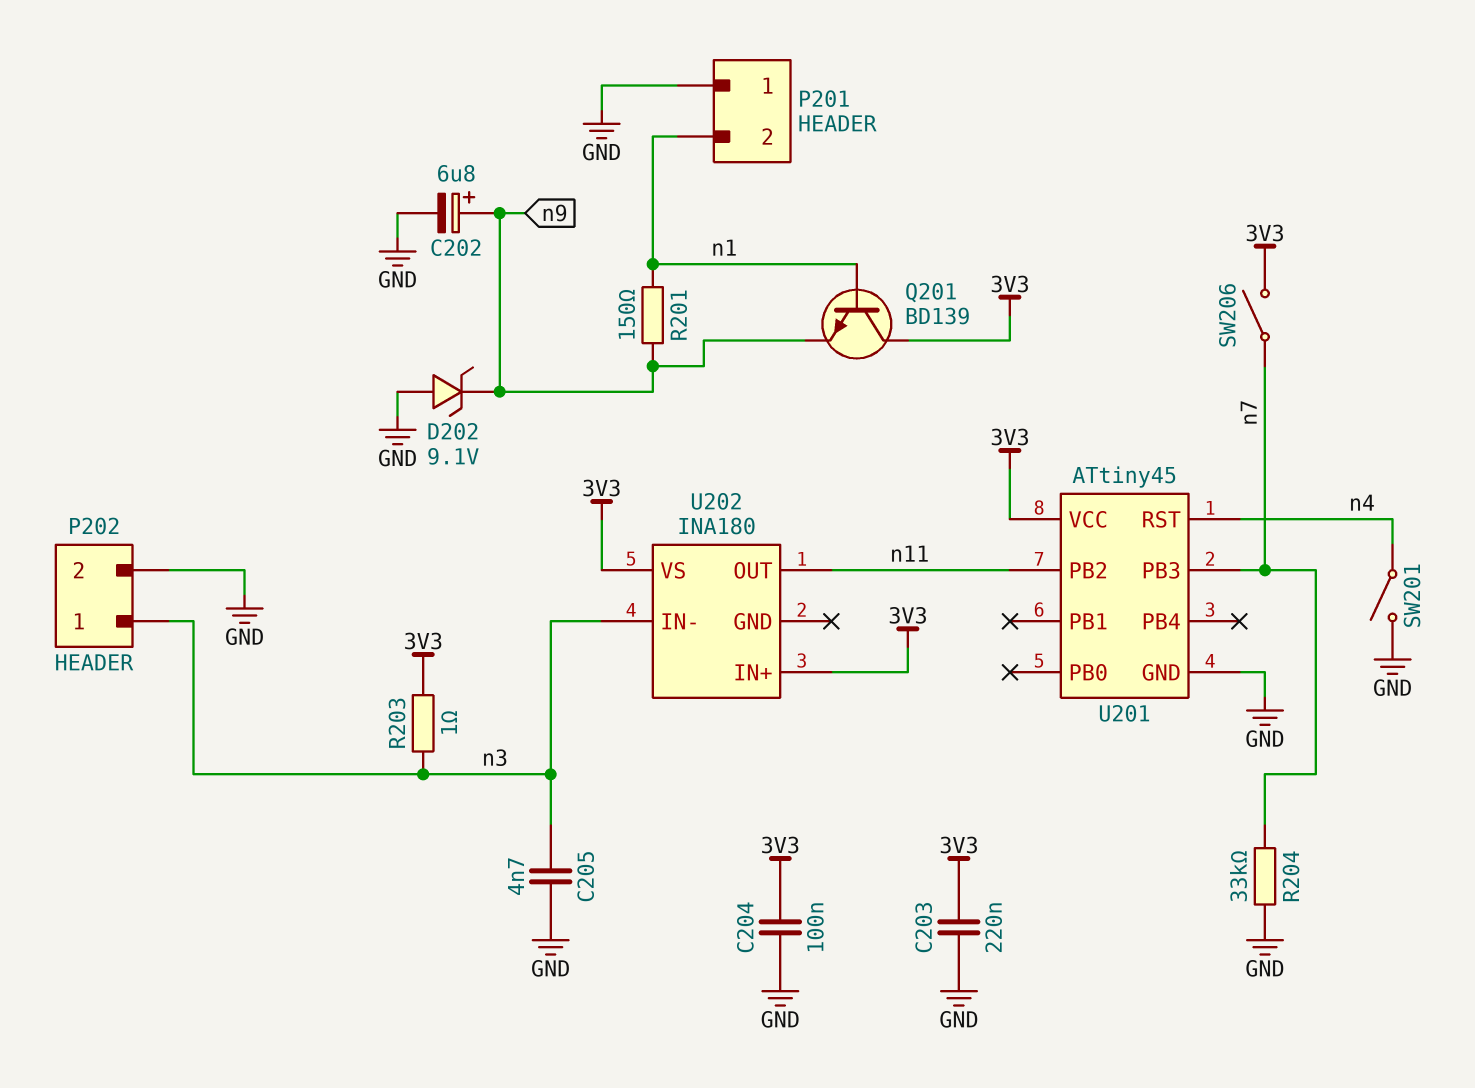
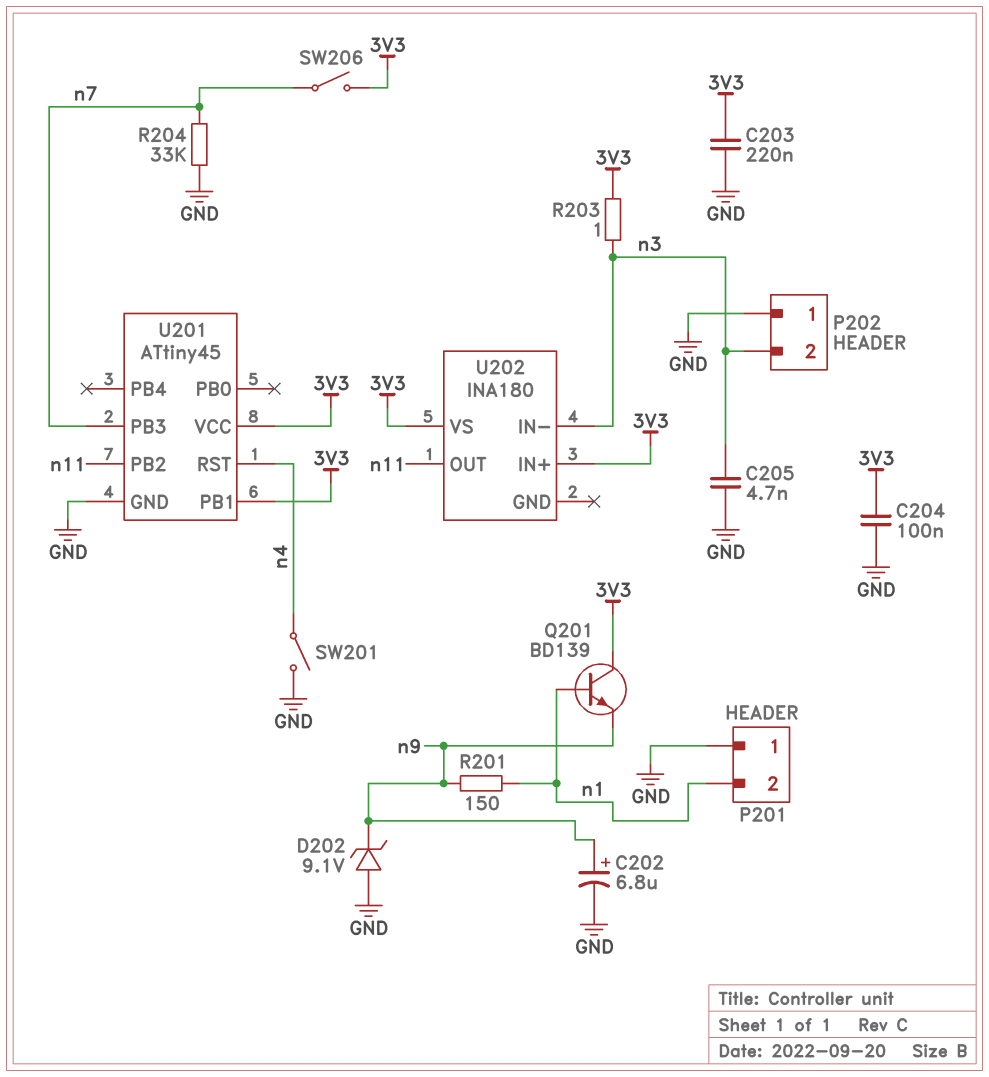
P202 pin 1: n3 -> GND
P202 pin 2: GND -> n3
U201 pin PB1: none -> 3V3

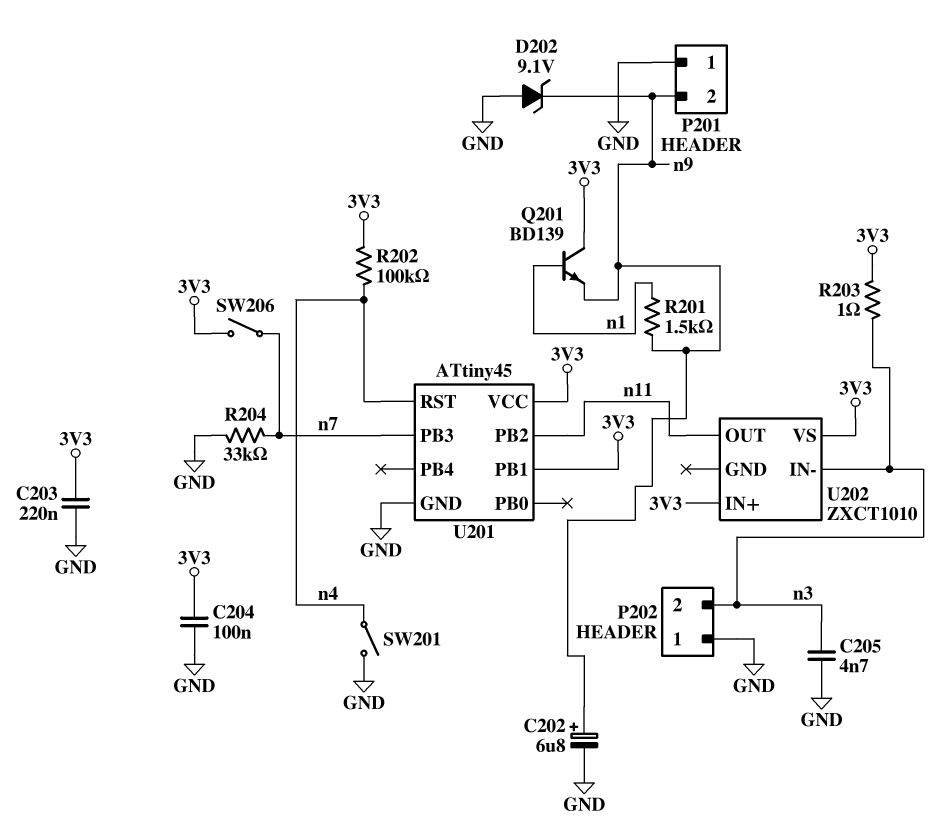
P201 pin 2: n1 -> n9
R201: 150 (n1, n9) -> 1.5k (n1, n9)
R202: none -> 100k (3V3, n4)
U202: INA180 -> ZXCT1010

